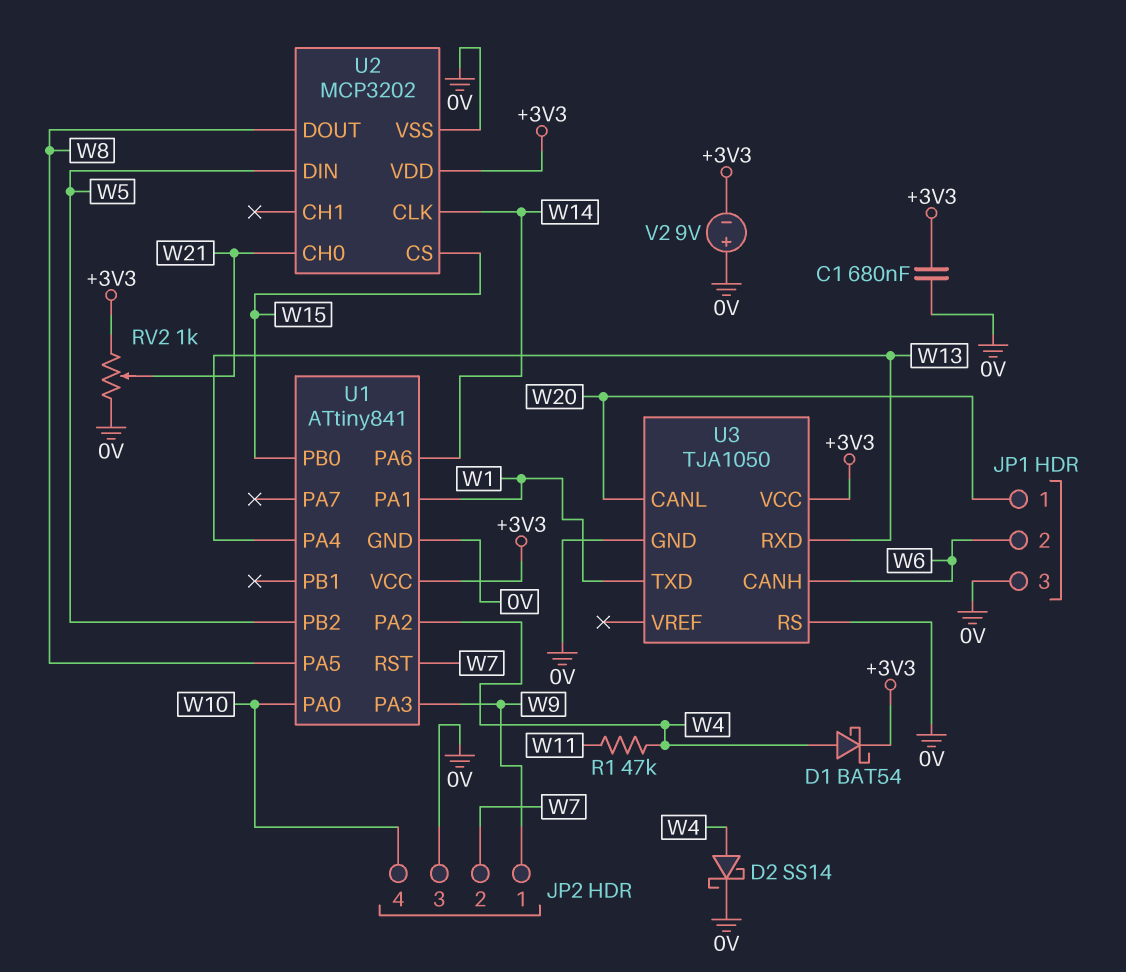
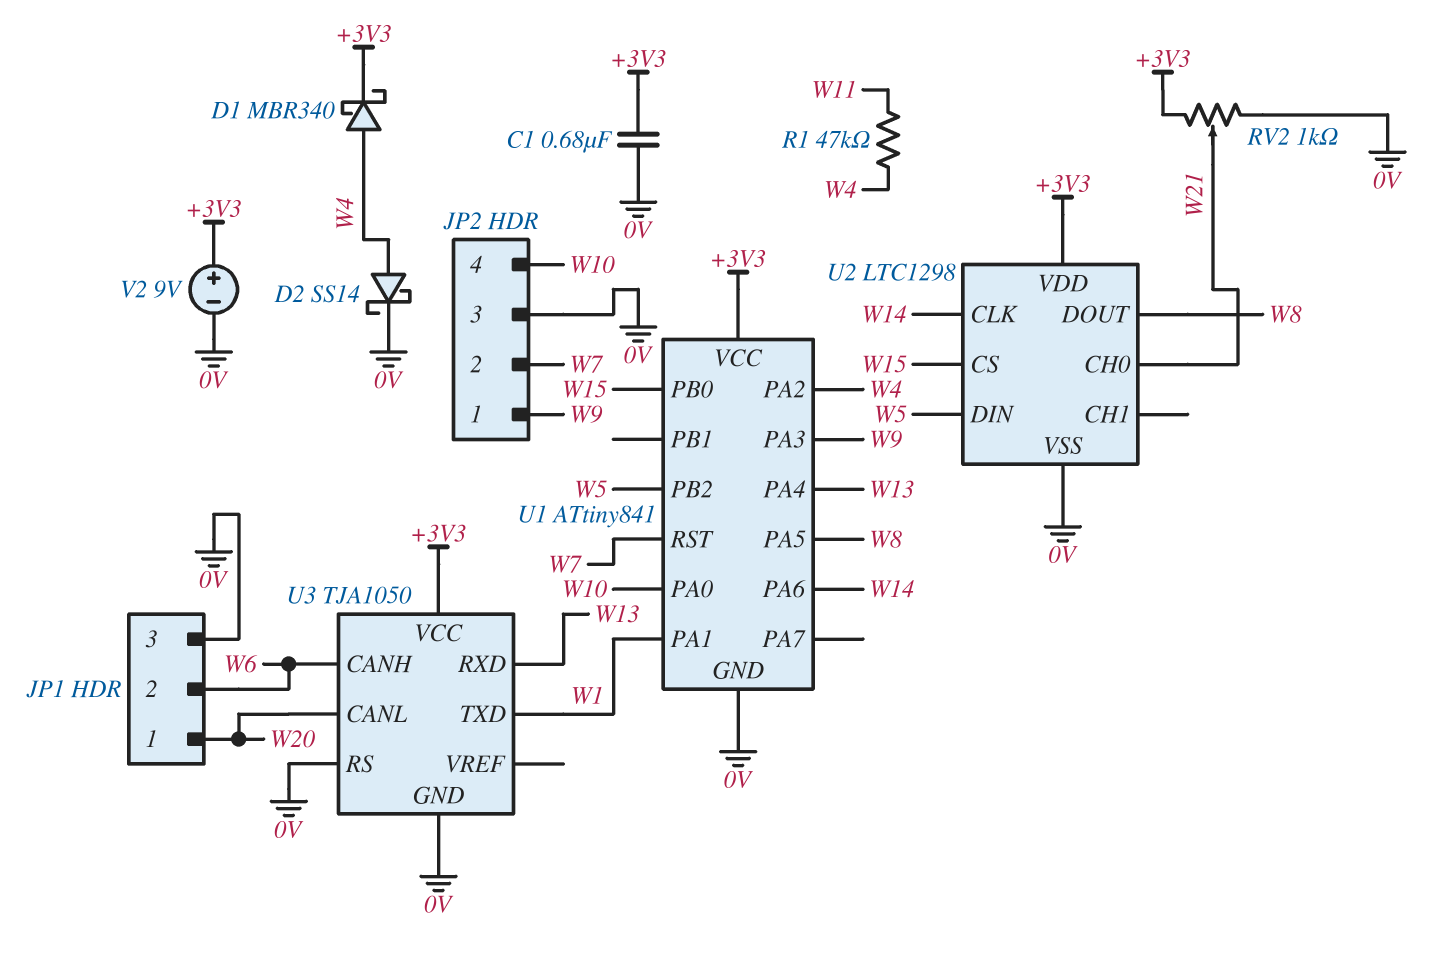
D1: schottky BAT54 (A W4, K +3V3) -> schottky MBR340 (A W4, K +3V3)
U2: MCP3202 -> LTC1298
V2: 9V (plus 0V, minus +3V3) -> 9V (plus +3V3, minus 0V)

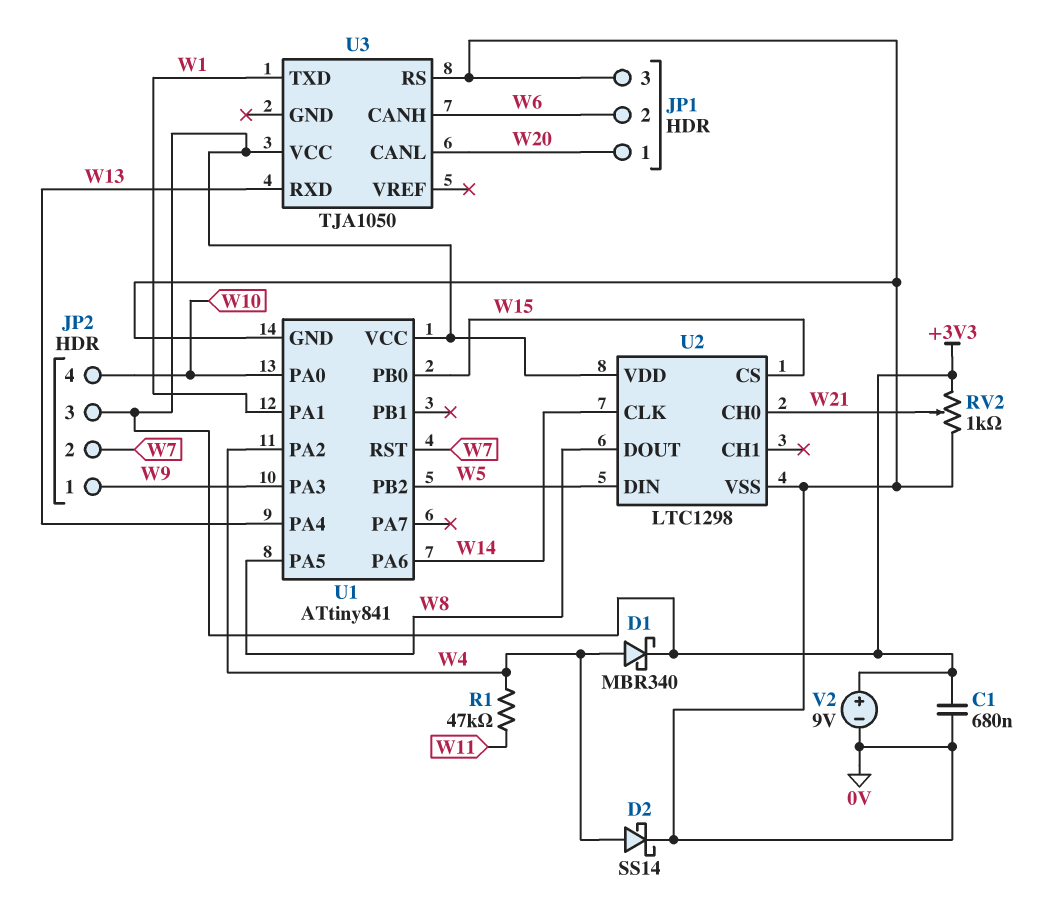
JP2 pin 3: 0V -> +3V3
U3 pin GND: 0V -> none

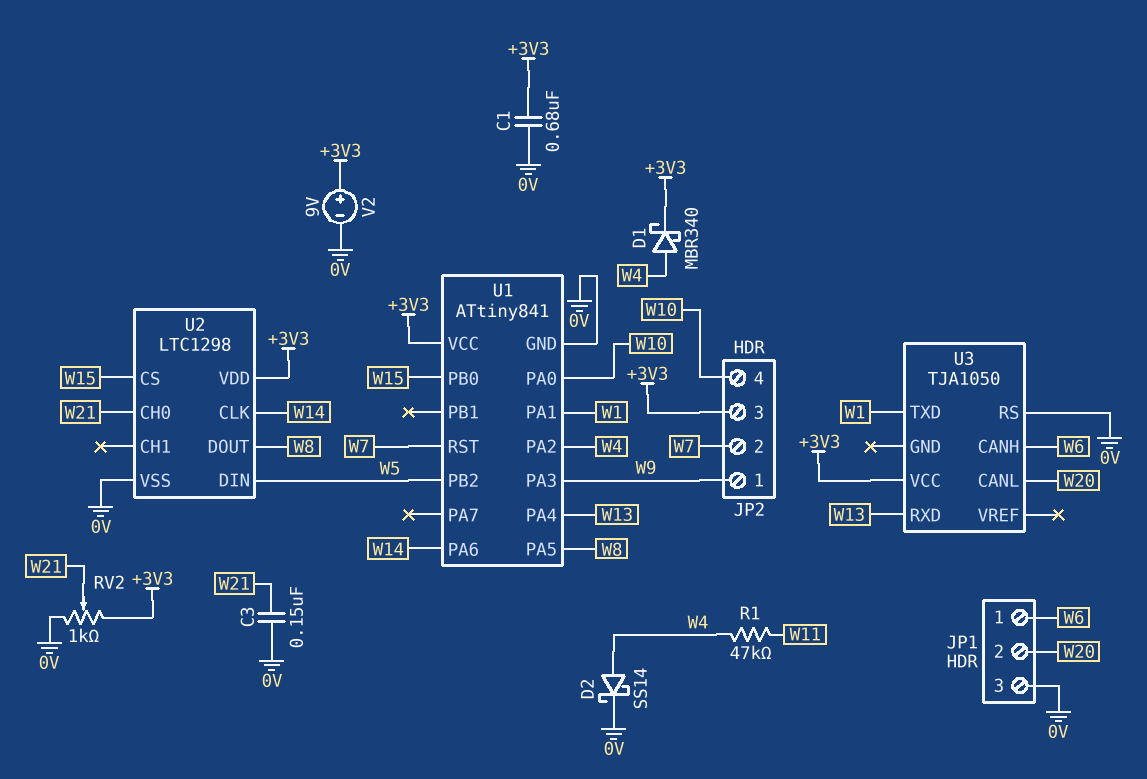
C3: none -> 150nF (0V, W21)
JP1 pin 1: W20 -> W6
JP1 pin 2: W6 -> W20

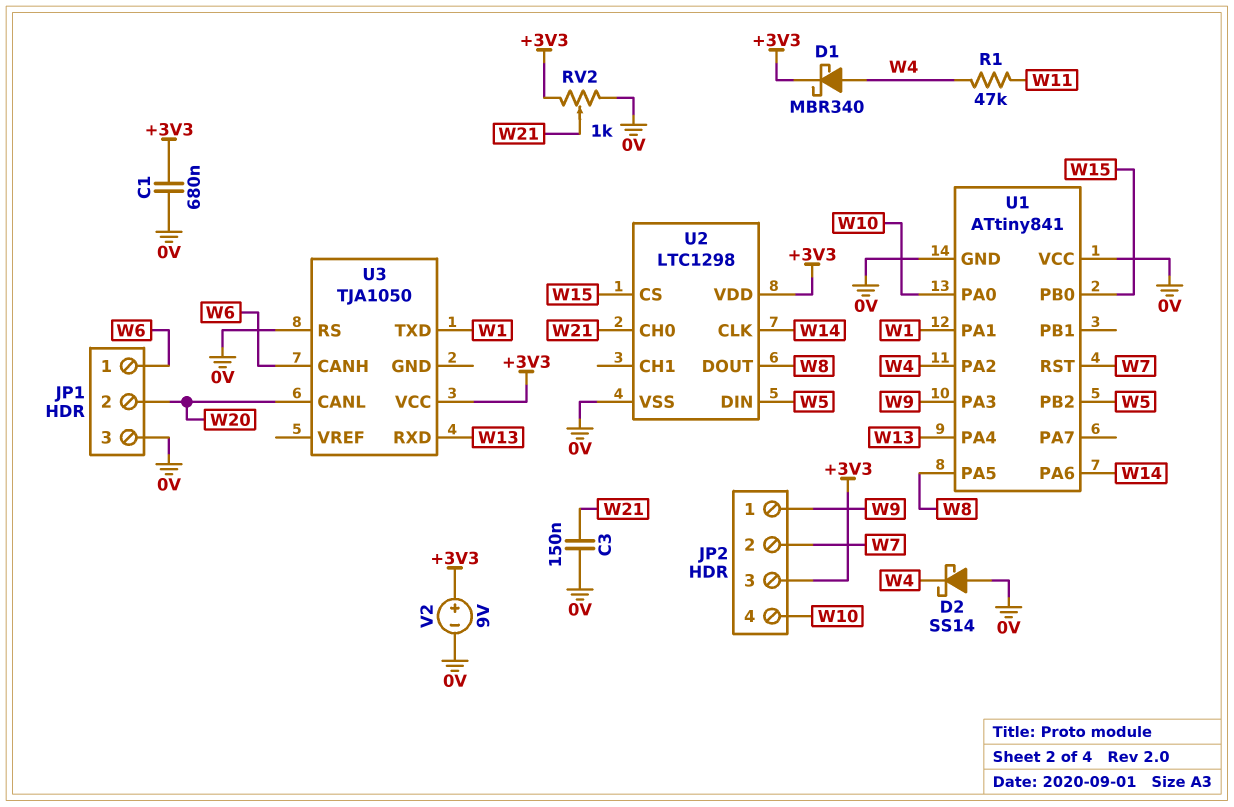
D2: schottky SS14 (A W4, K 0V) -> schottky SS14 (A 0V, K W4)
U1 pin VCC: +3V3 -> 0V

